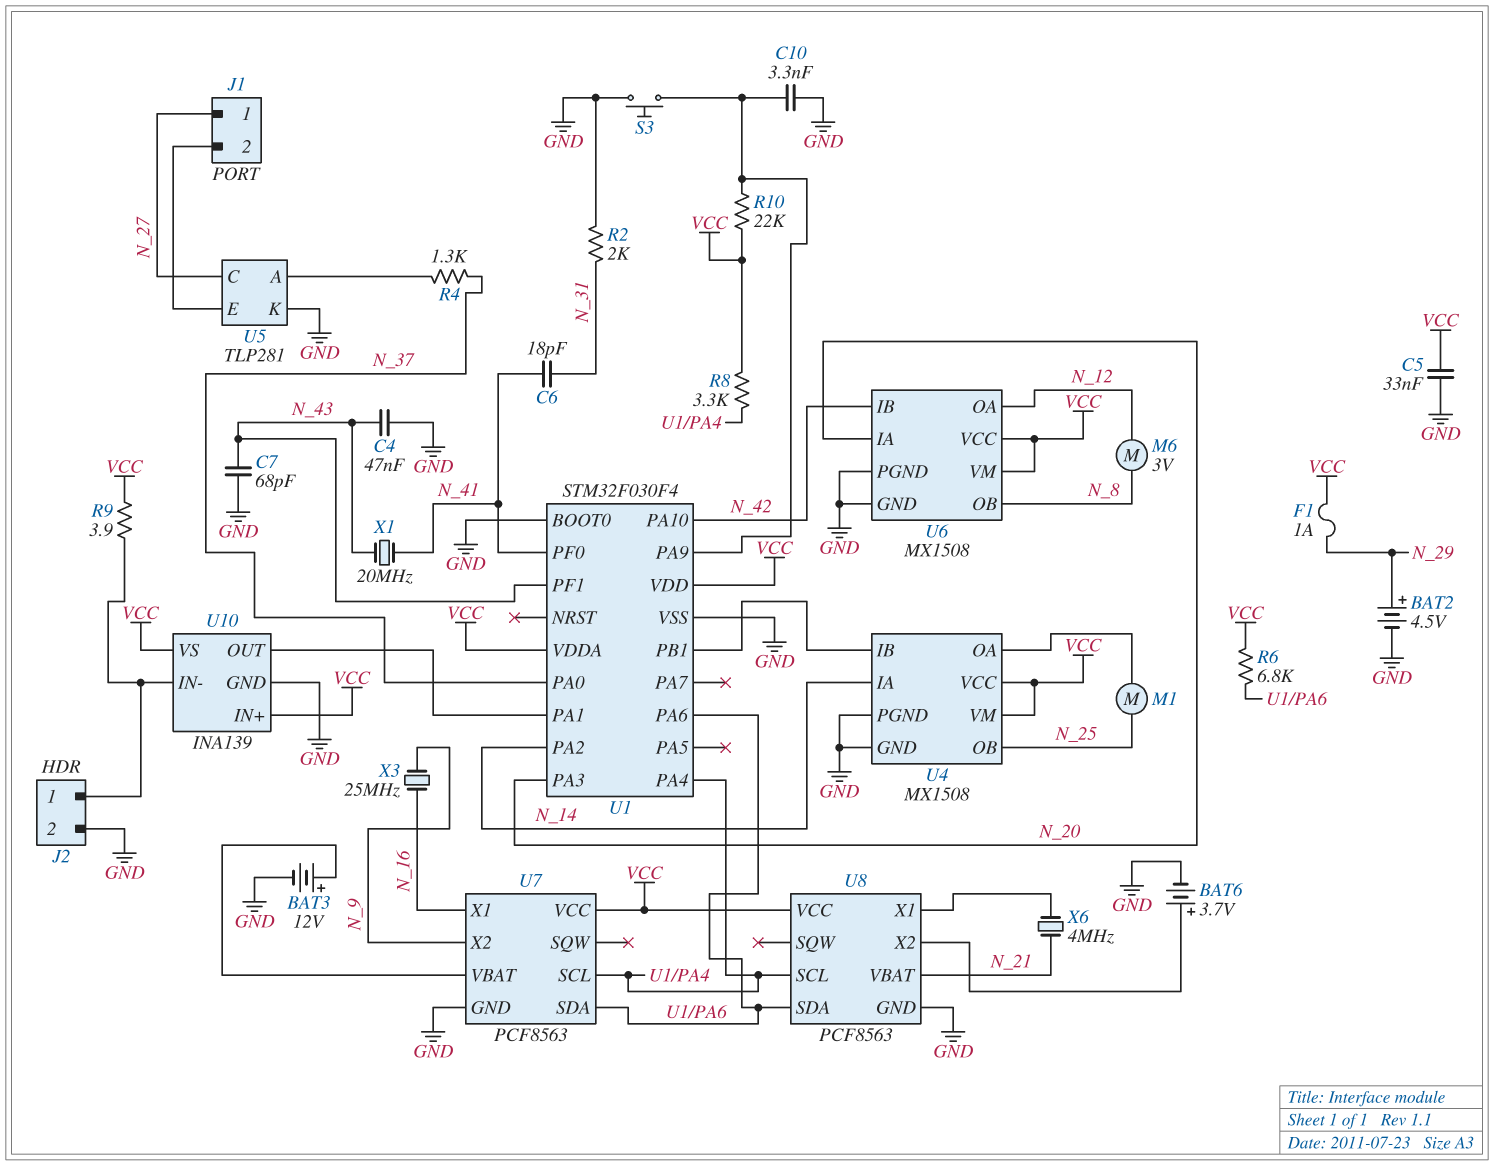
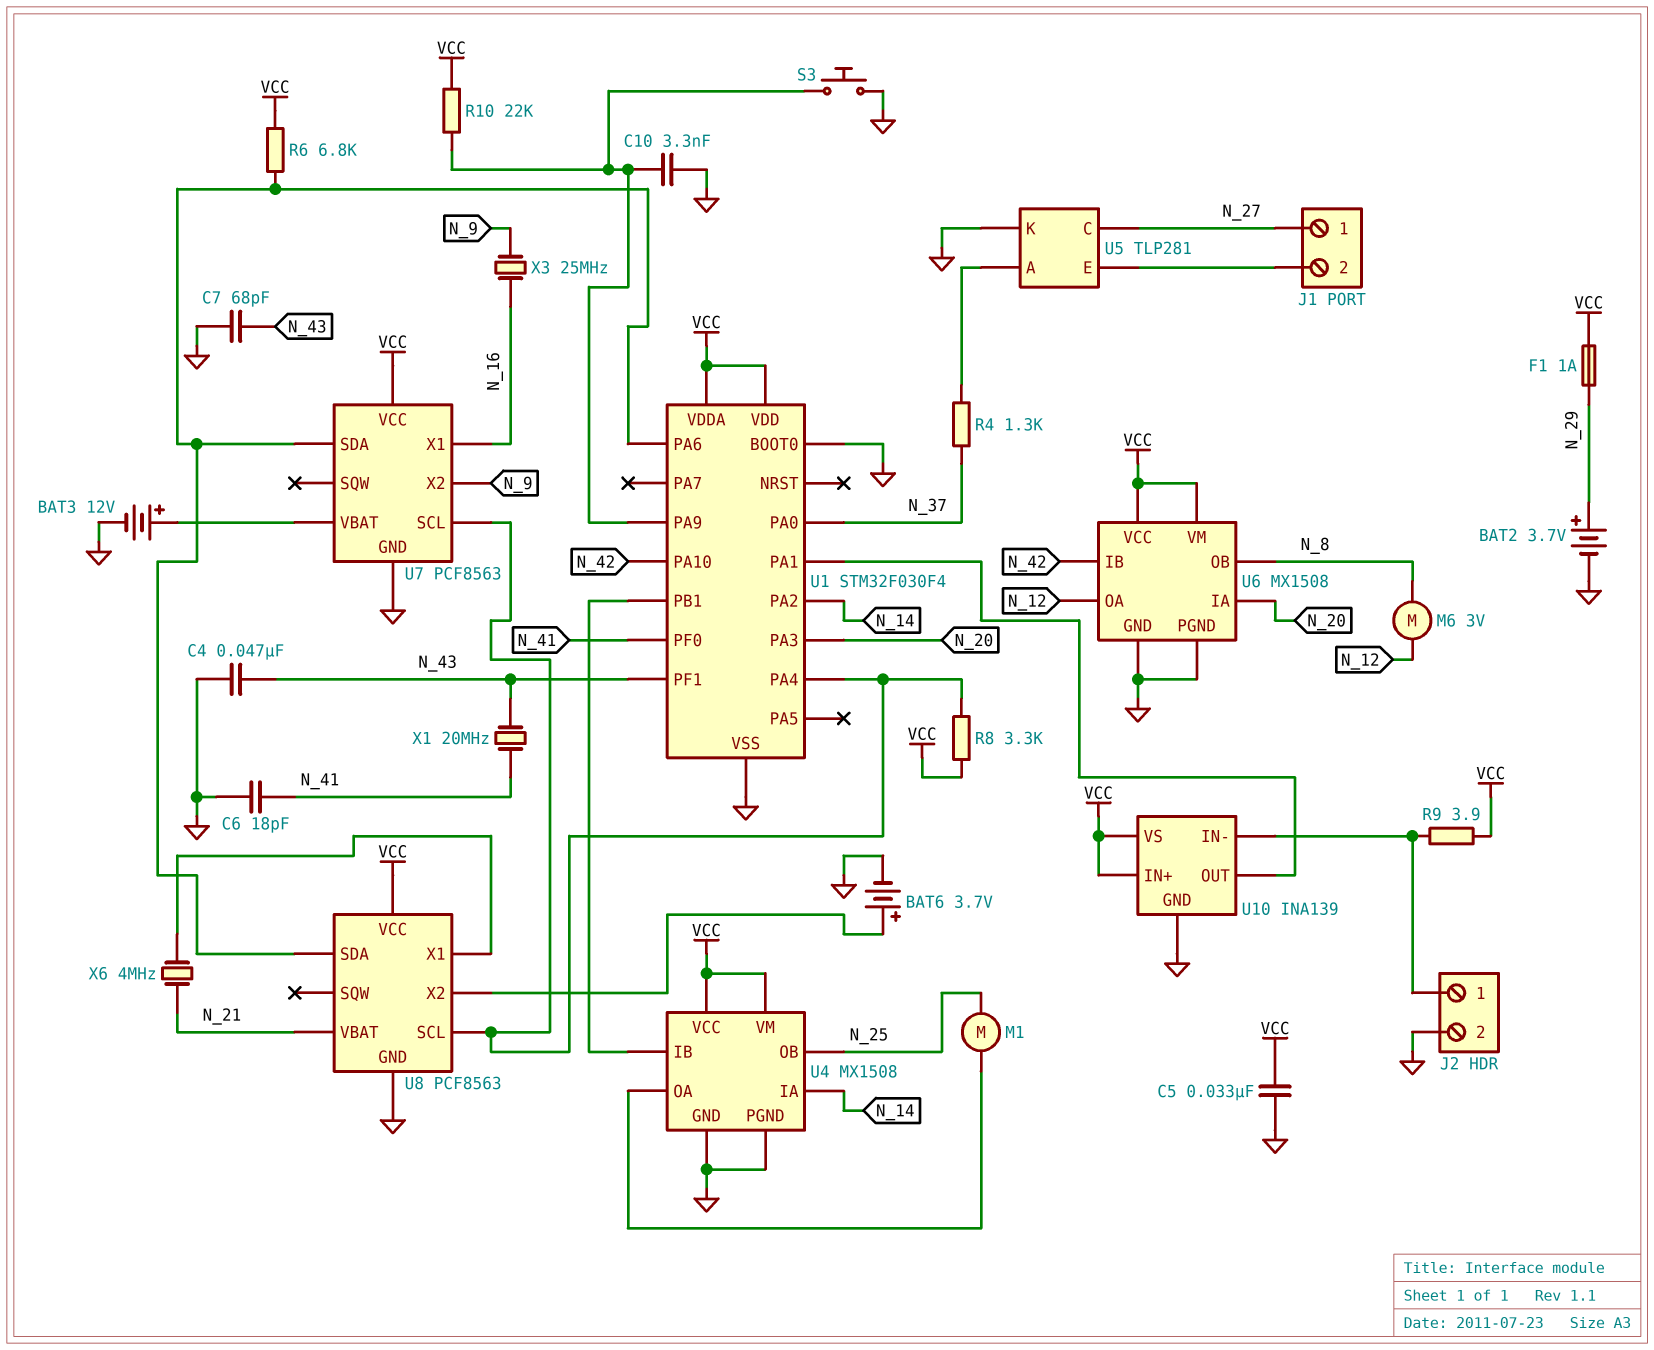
BAT2: 4.5V (plus N_29, minus GND) -> 3.7V (plus N_29, minus GND)
C6: 18pF (N_31, N_41) -> 18pF (GND, N_41)
R2: 2k (GND, N_31) -> none

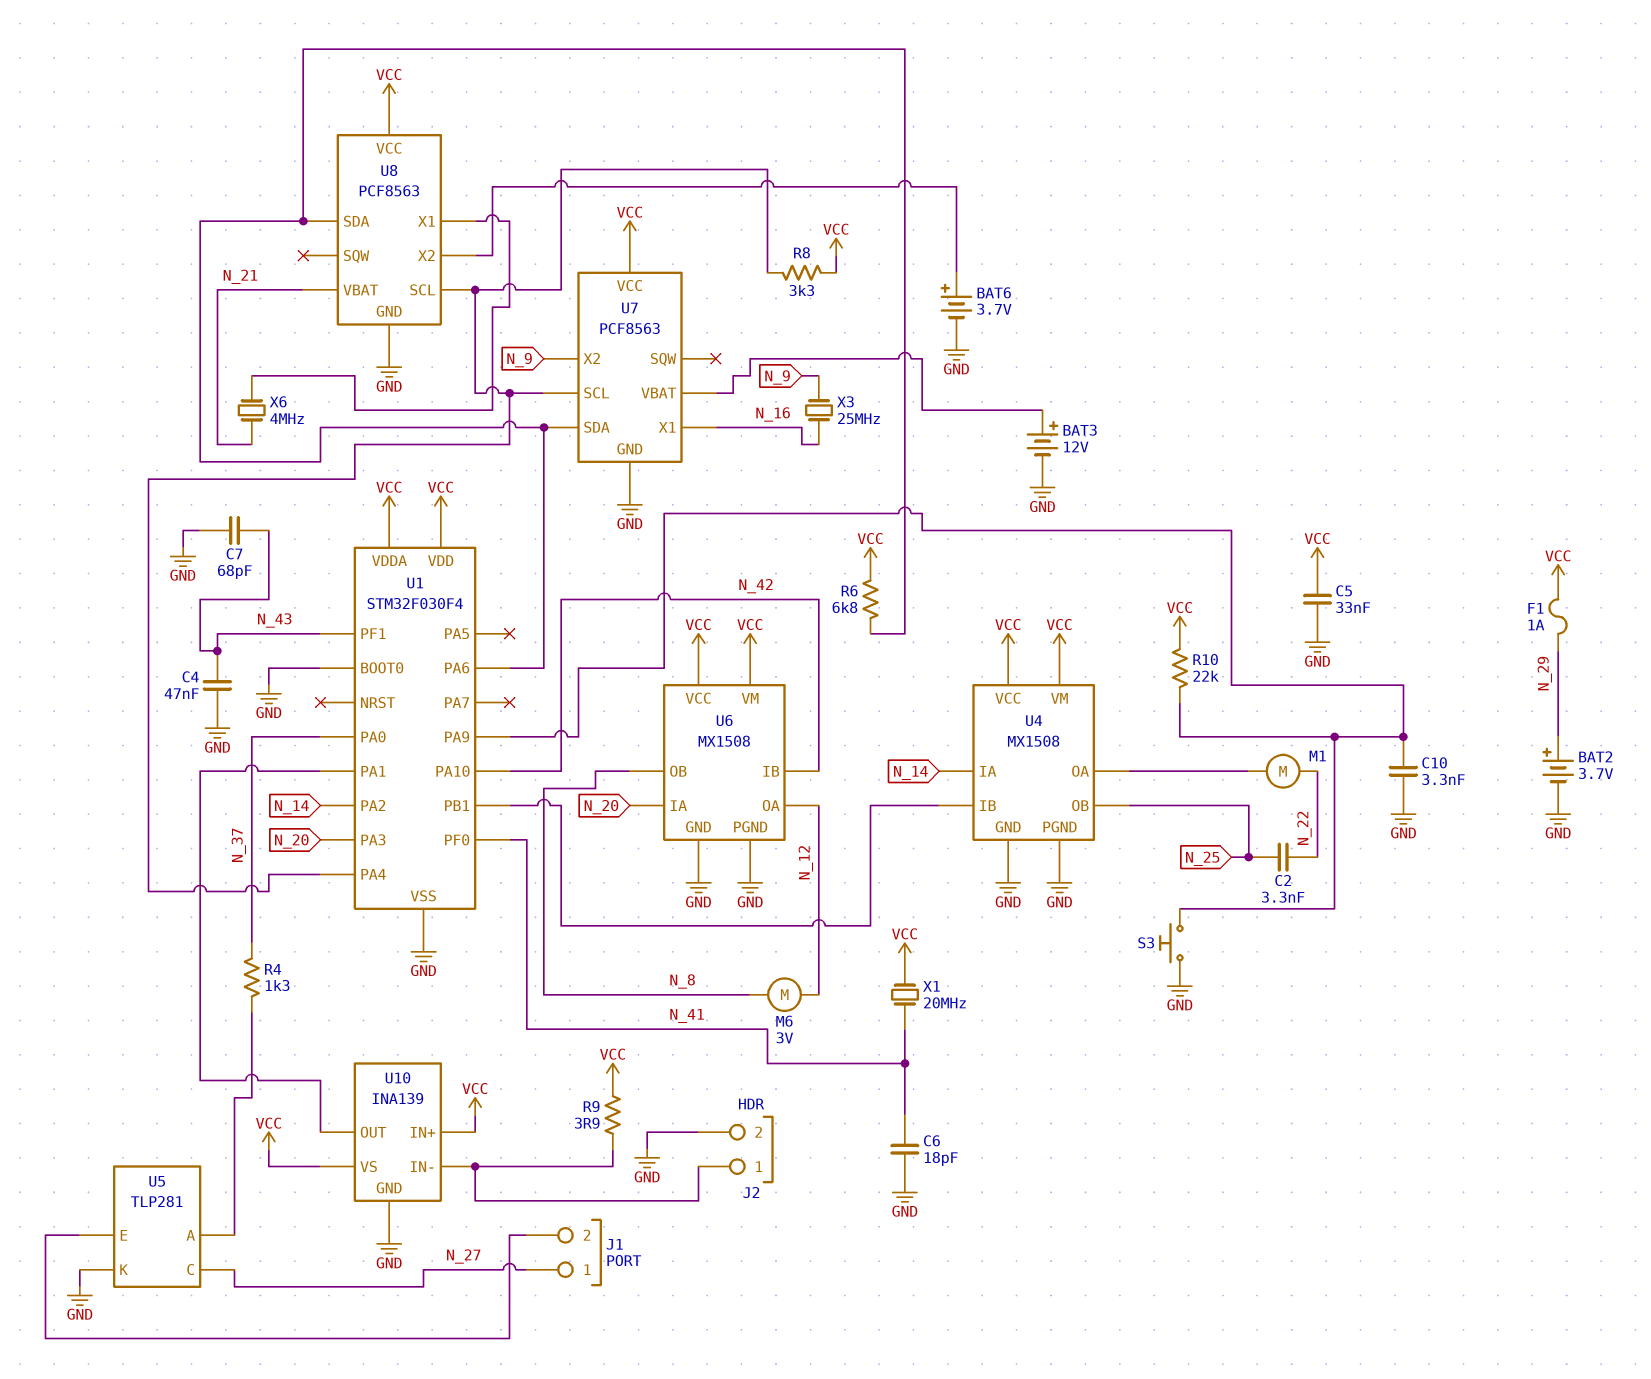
C2: none -> 3.3nF (N_22, N_25)
M1: motor (N_25, U4/OA) -> motor (N_22, U4/OA)
X1: 20MHz (N_41, N_43) -> 20MHz (N_41, VCC)

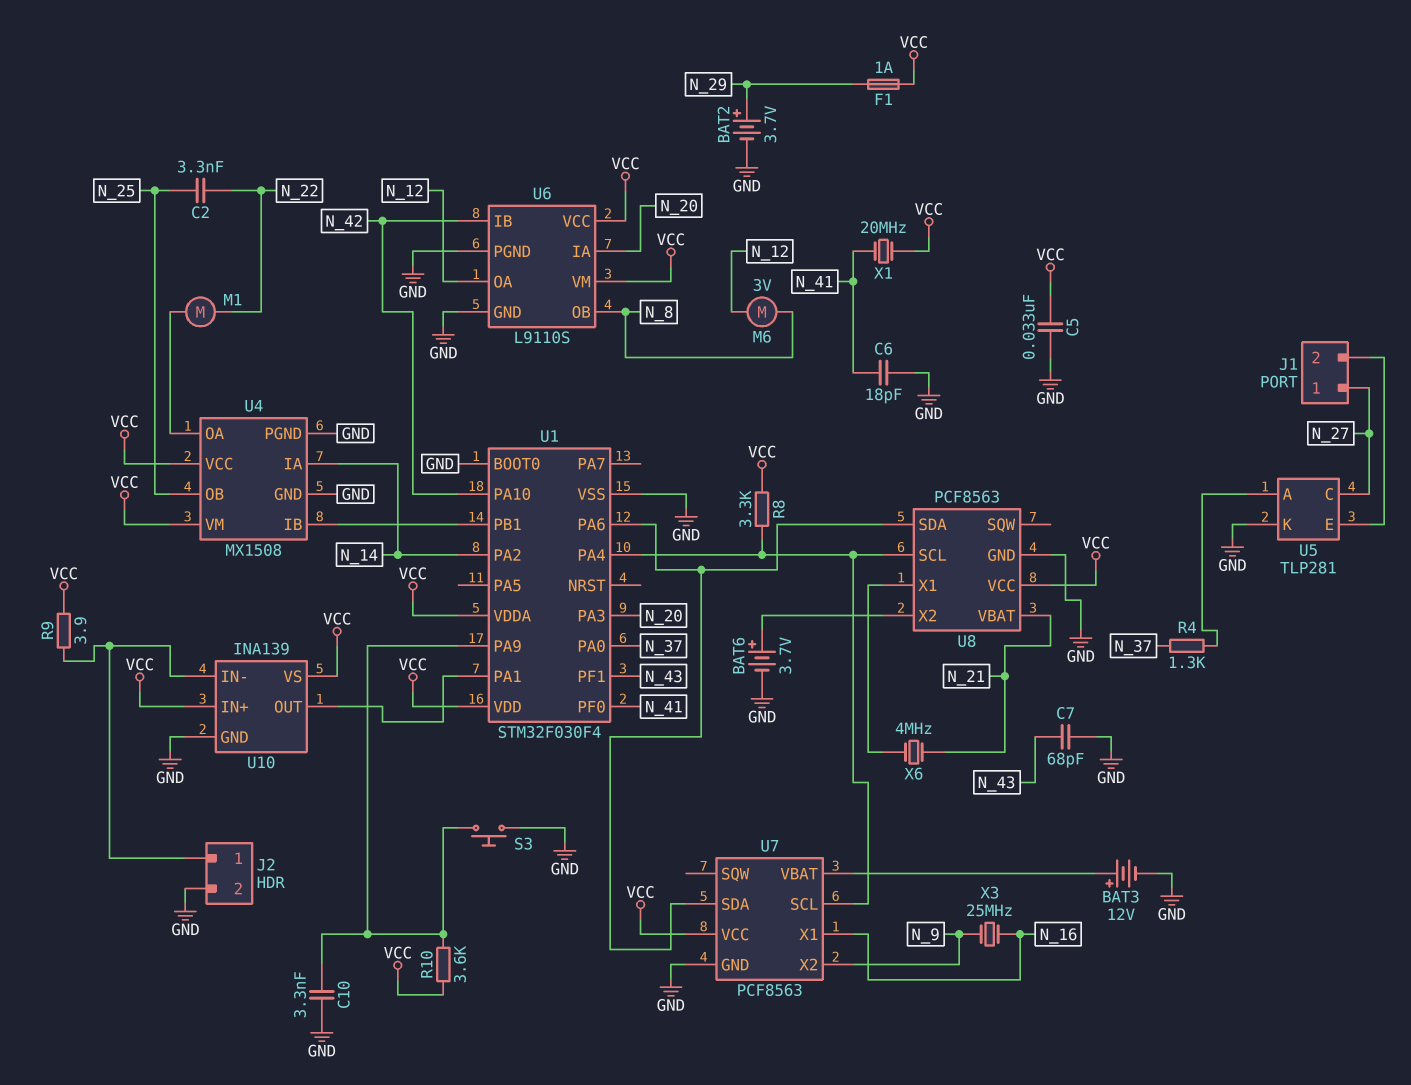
C4: 47nF (GND, N_43) -> none
R6: 6.8k (U1/PA6, VCC) -> none
R10: 22k (U1/PA9, VCC) -> 3.6k (U1/PA9, VCC)
U6: MX1508 -> L9110S

